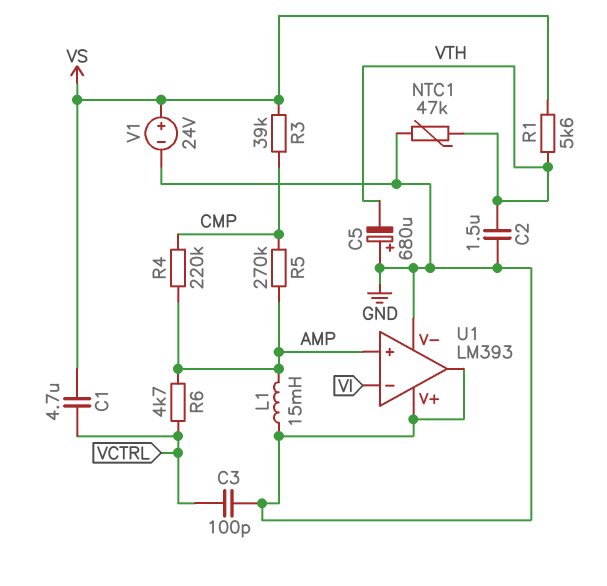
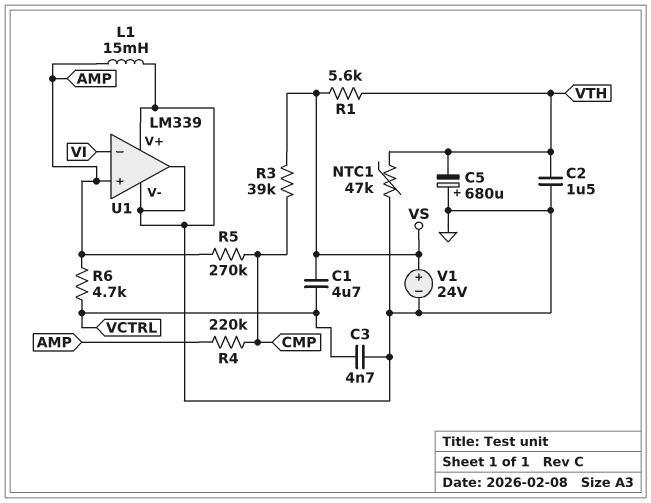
C3: 100pF (GND, VCTRL) -> 4.7nF (GND, VCTRL)
U1: LM393 -> LM339

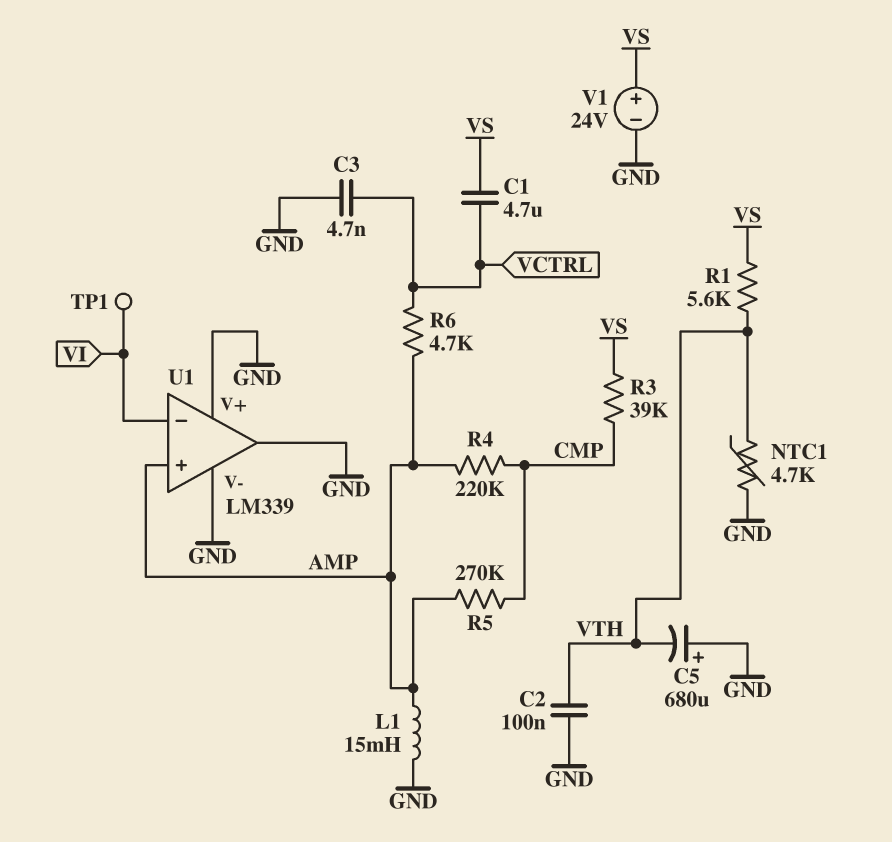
C2: 1.5uF (GND, VTH) -> 100nF (GND, VTH)
NTC1: 47k (GND, VTH) -> 4.7k (GND, VTH)
TP1: none -> test point (VI)

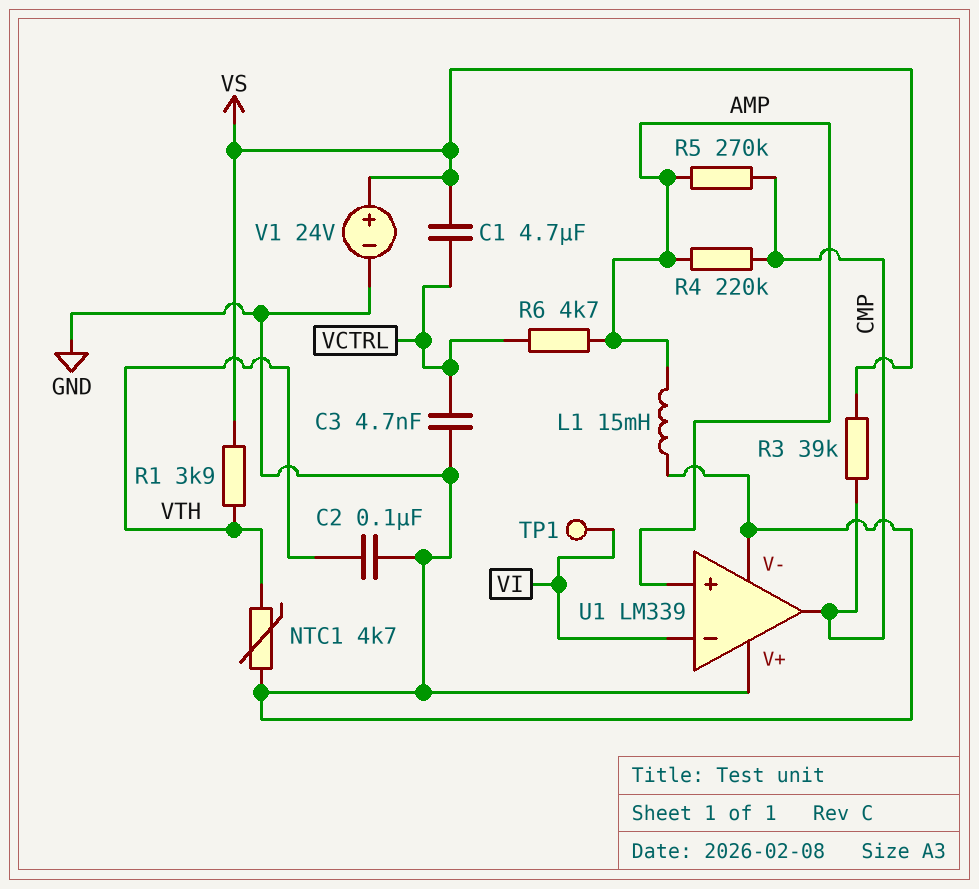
C5: 680uF (plus GND, minus VTH) -> none
R1: 5.6k (VS, VTH) -> 3.9k (VS, VTH)
U1 pin out: GND -> CMP

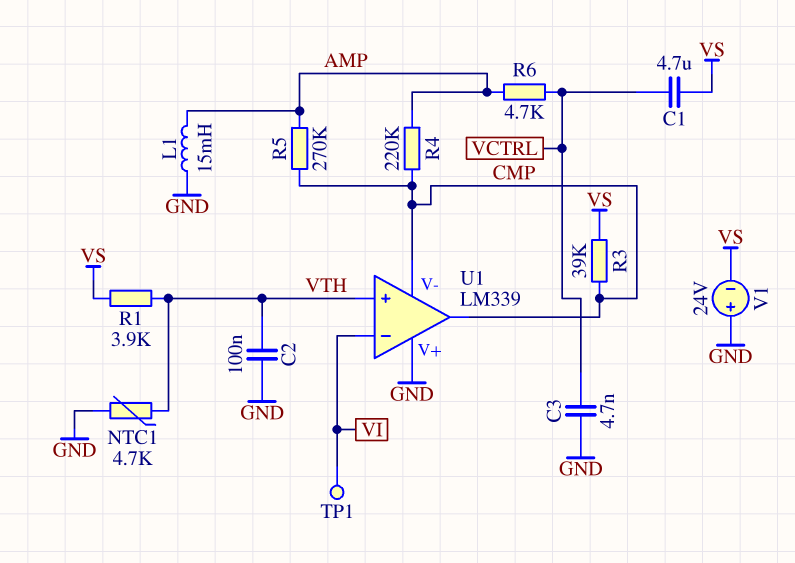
U1 pin V-: GND -> CMP
U1 pin in+: AMP -> VTH
V1: 24V (plus VS, minus GND) -> 24V (plus GND, minus VS)

